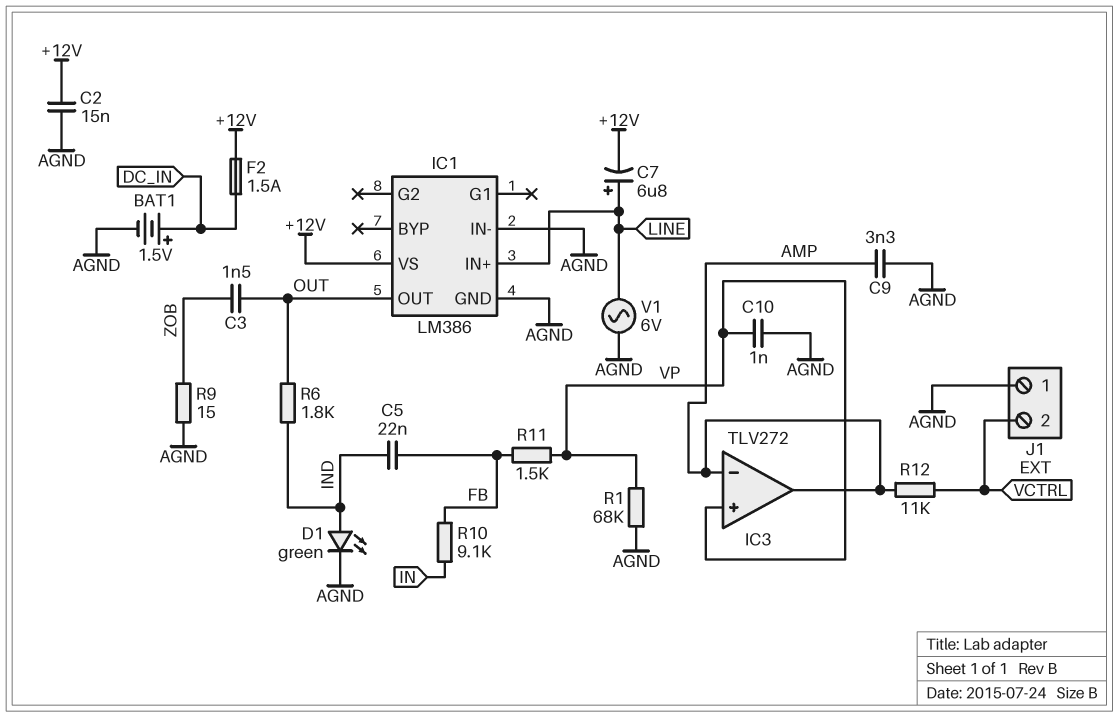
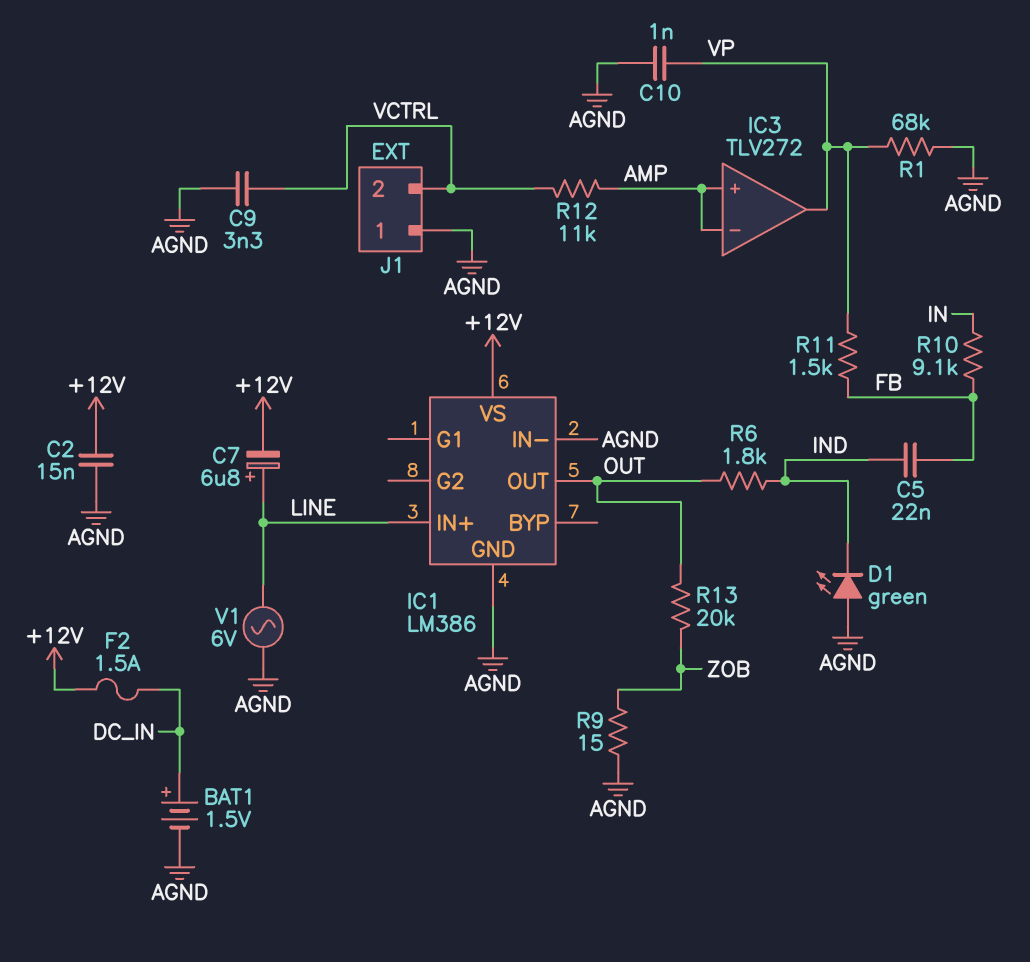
C3: 1.5nF (OUT, ZOB) -> none
C9: 3.3nF (AGND, AMP) -> 3.3nF (AGND, VCTRL)
D1: LED green (A IND, K AGND) -> LED green (A AGND, K IND)
IC3 pin in+: VP -> AMP
IC3 pin out: AMP -> VP
R13: none -> 20k (OUT, ZOB)

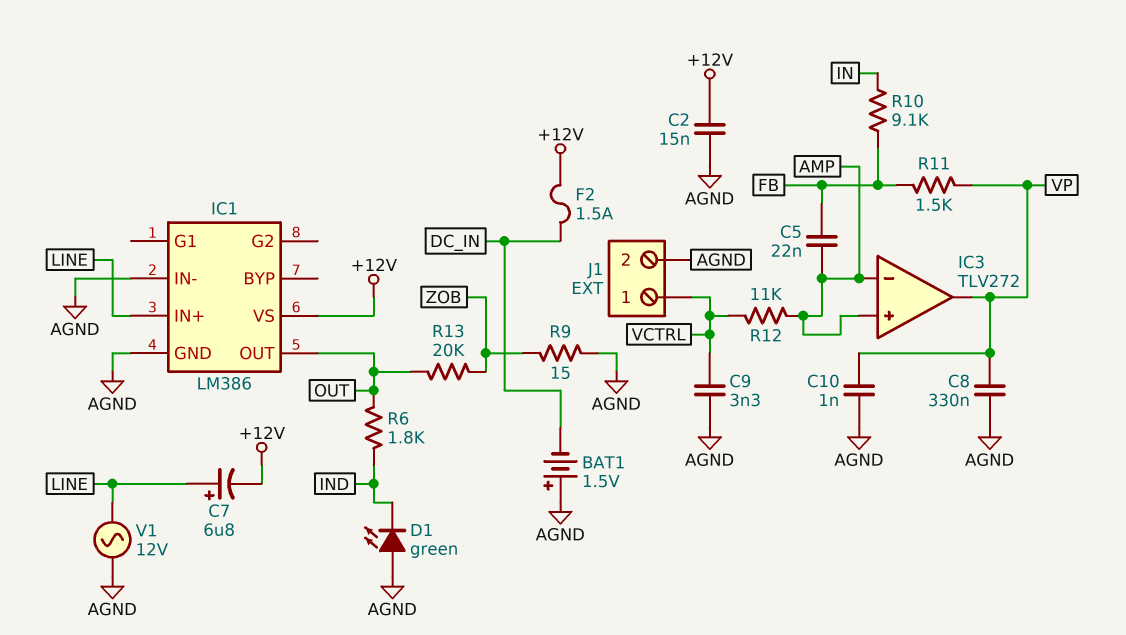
BAT1: 1.5V (plus DC_IN, minus AGND) -> 1.5V (plus AGND, minus DC_IN)
C5: 22nF (FB, IND) -> 22nF (AMP, FB)
C8: none -> 330nF (AGND, VP)
J1 pin 1: AGND -> VCTRL
J1 pin 2: VCTRL -> AGND
R1: 68k (AGND, VP) -> none
V1: AC 6V (AGND, LINE) -> AC 12V (AGND, LINE)

